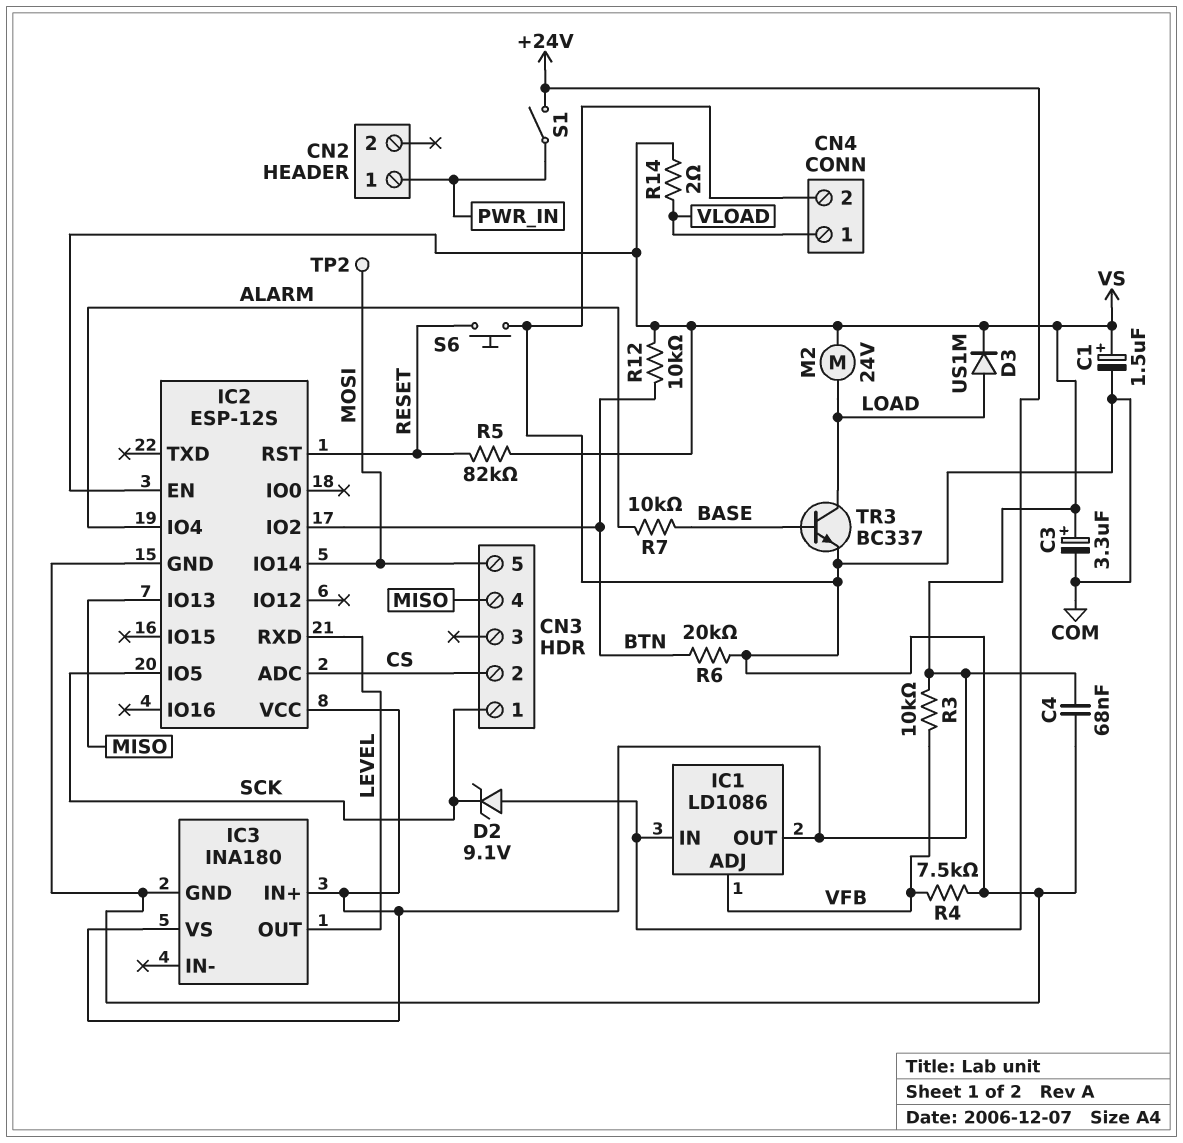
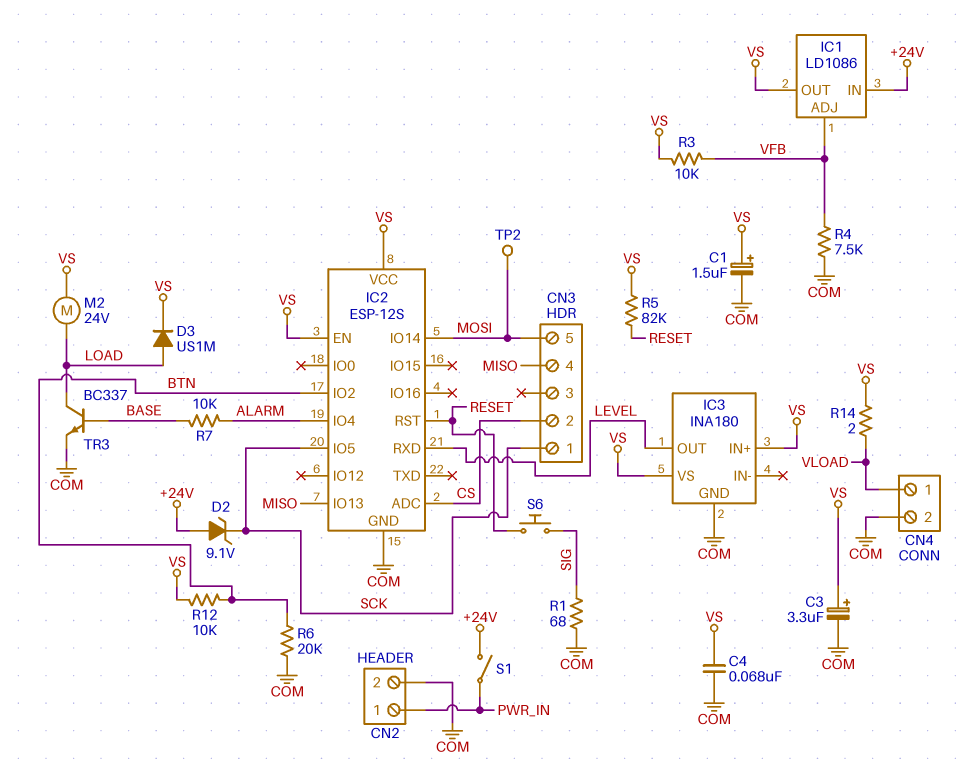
CN2 pin 2: none -> COM
R1: none -> 68 (COM, SIG)
S6: button (COM, RESET) -> button (RESET, SIG)

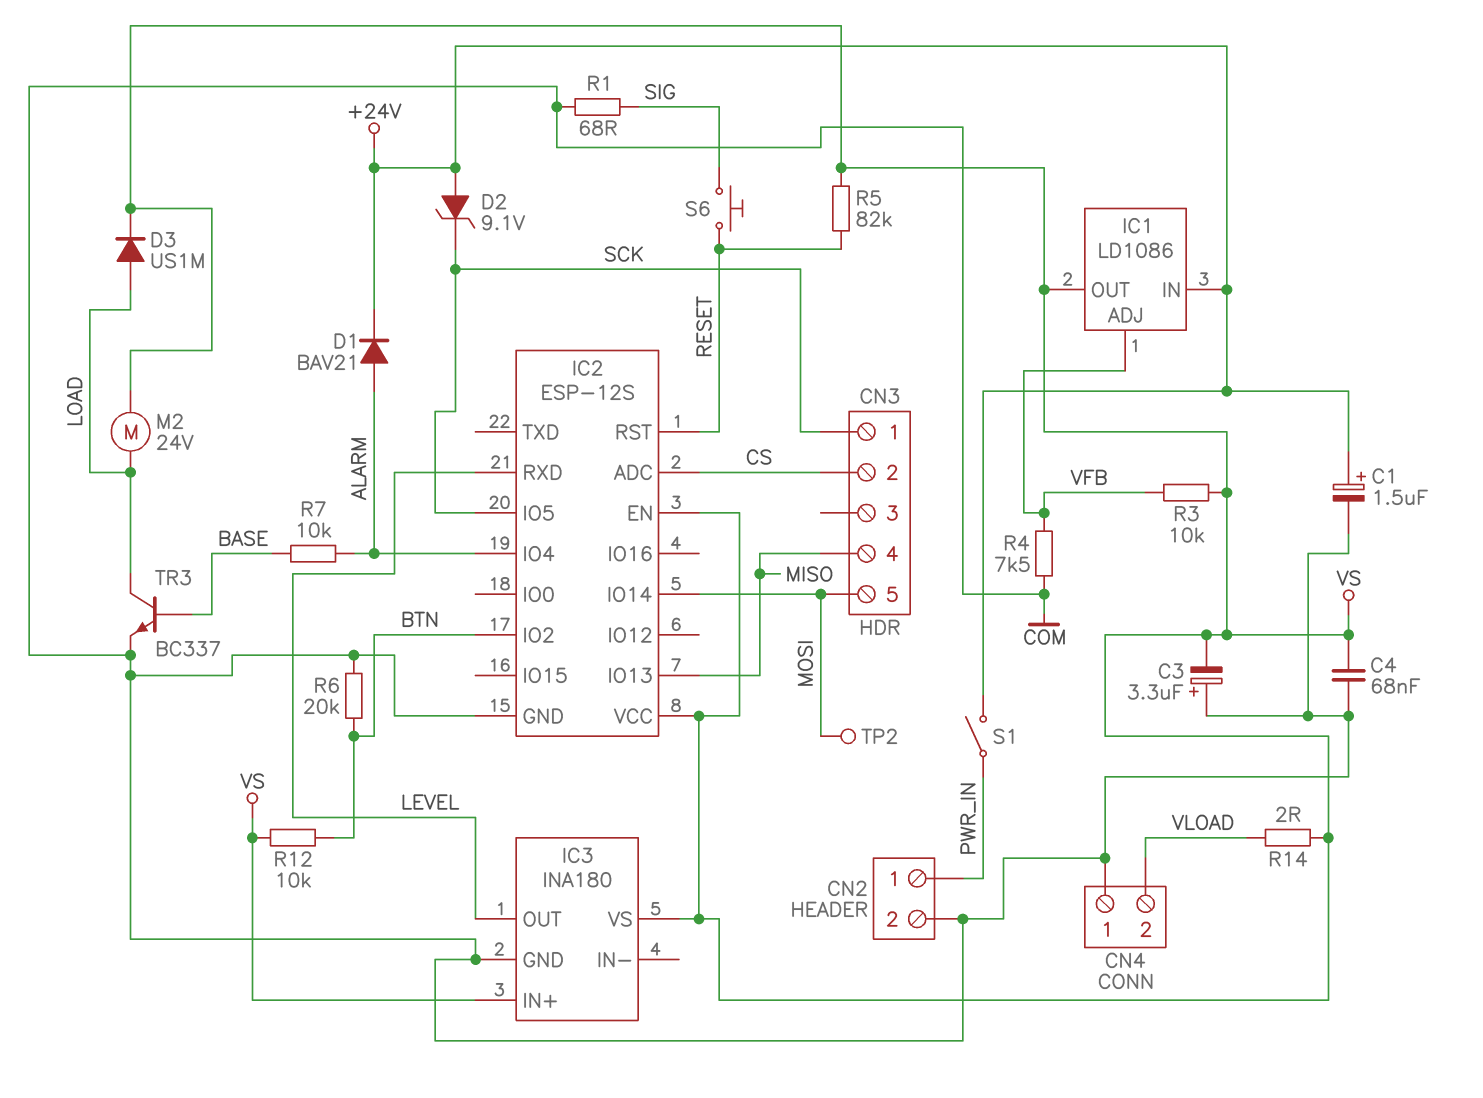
C1: 1.5uF (plus VS, minus COM) -> 1.5uF (plus +24V, minus COM)
C3: 3.3uF (plus VS, minus COM) -> 3.3uF (plus COM, minus VS)
CN4 pin 1: VLOAD -> COM
CN4 pin 2: COM -> VLOAD
D1: none -> diode BAV21 (A ALARM, K +24V)

